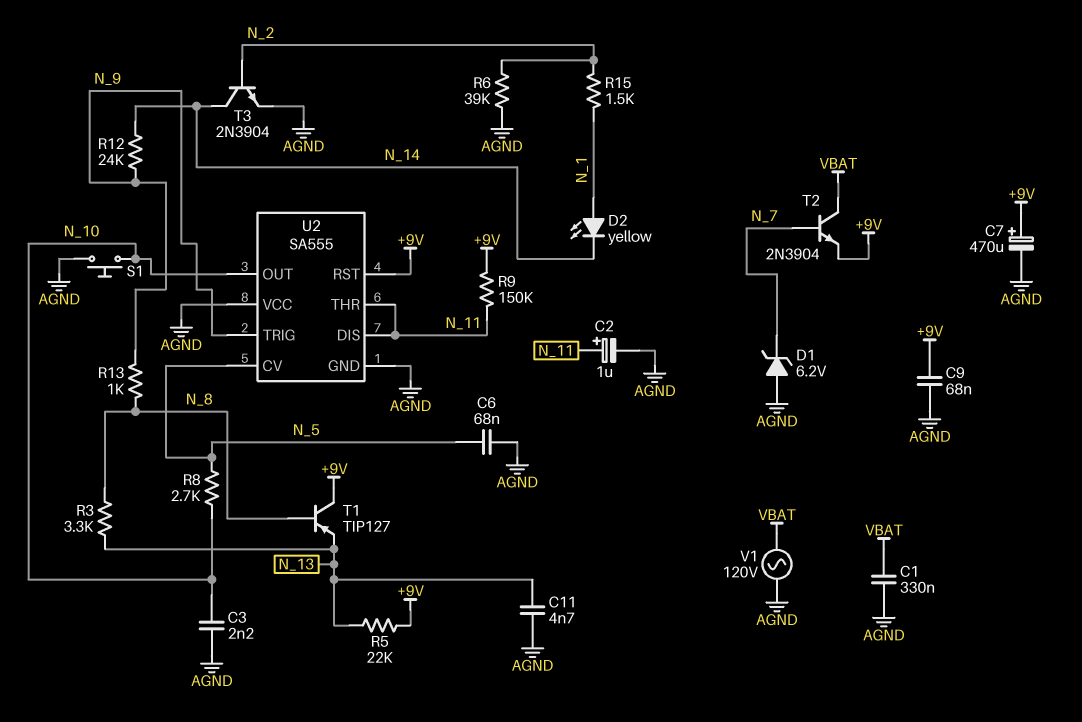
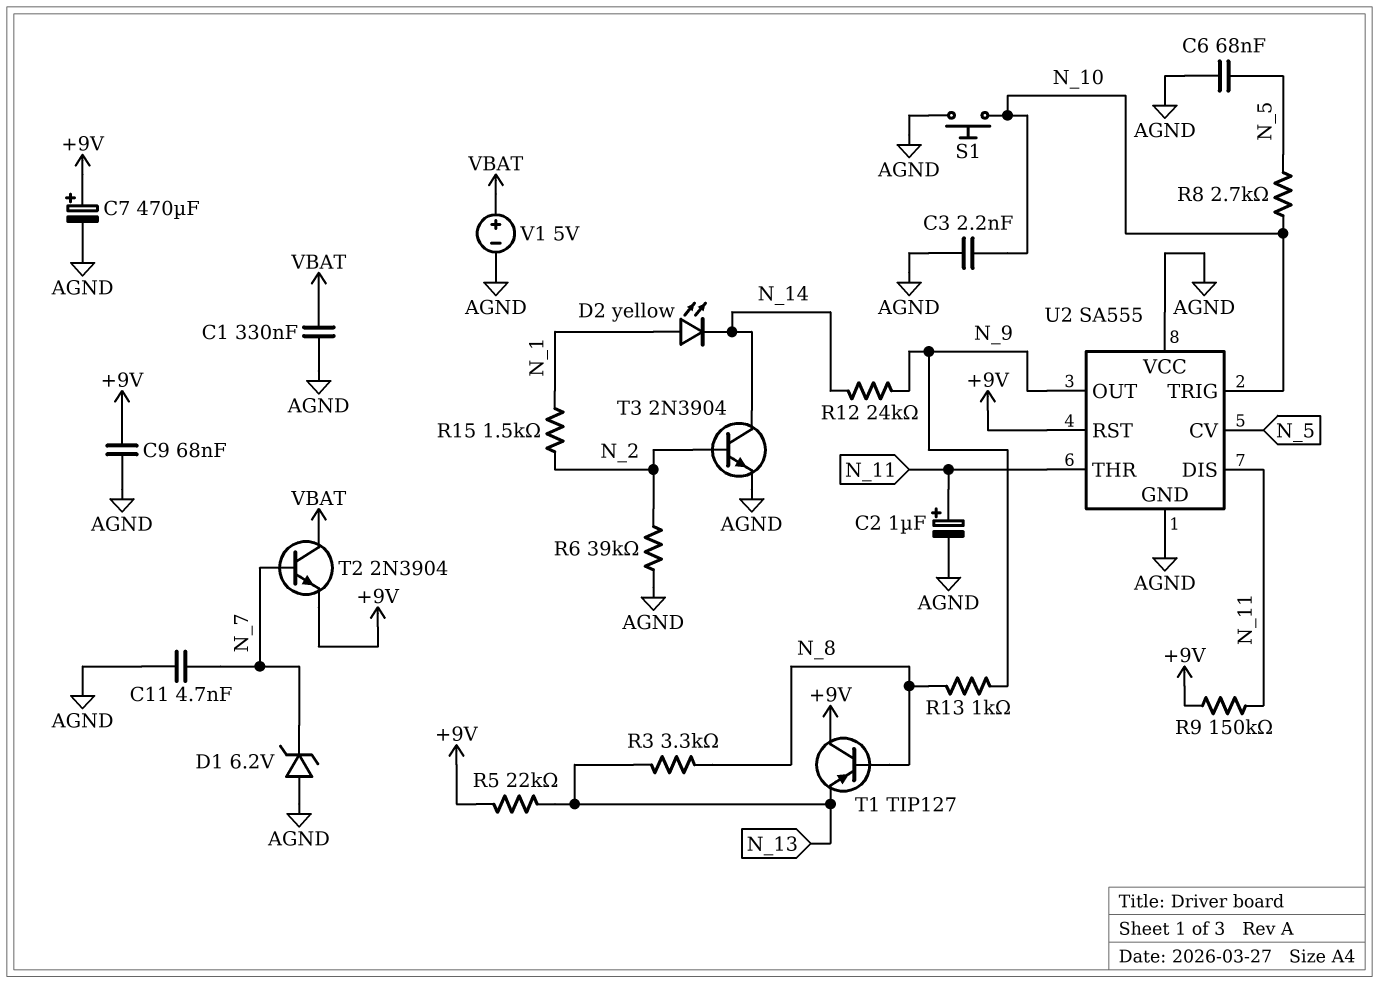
C11: 4.7nF (AGND, N_13) -> 4.7nF (AGND, N_7)
U2 pin OUT: N_10 -> N_9
U2 pin TRIG: N_9 -> N_10
V1: AC 120V (AGND, VBAT) -> 5V (plus VBAT, minus AGND)

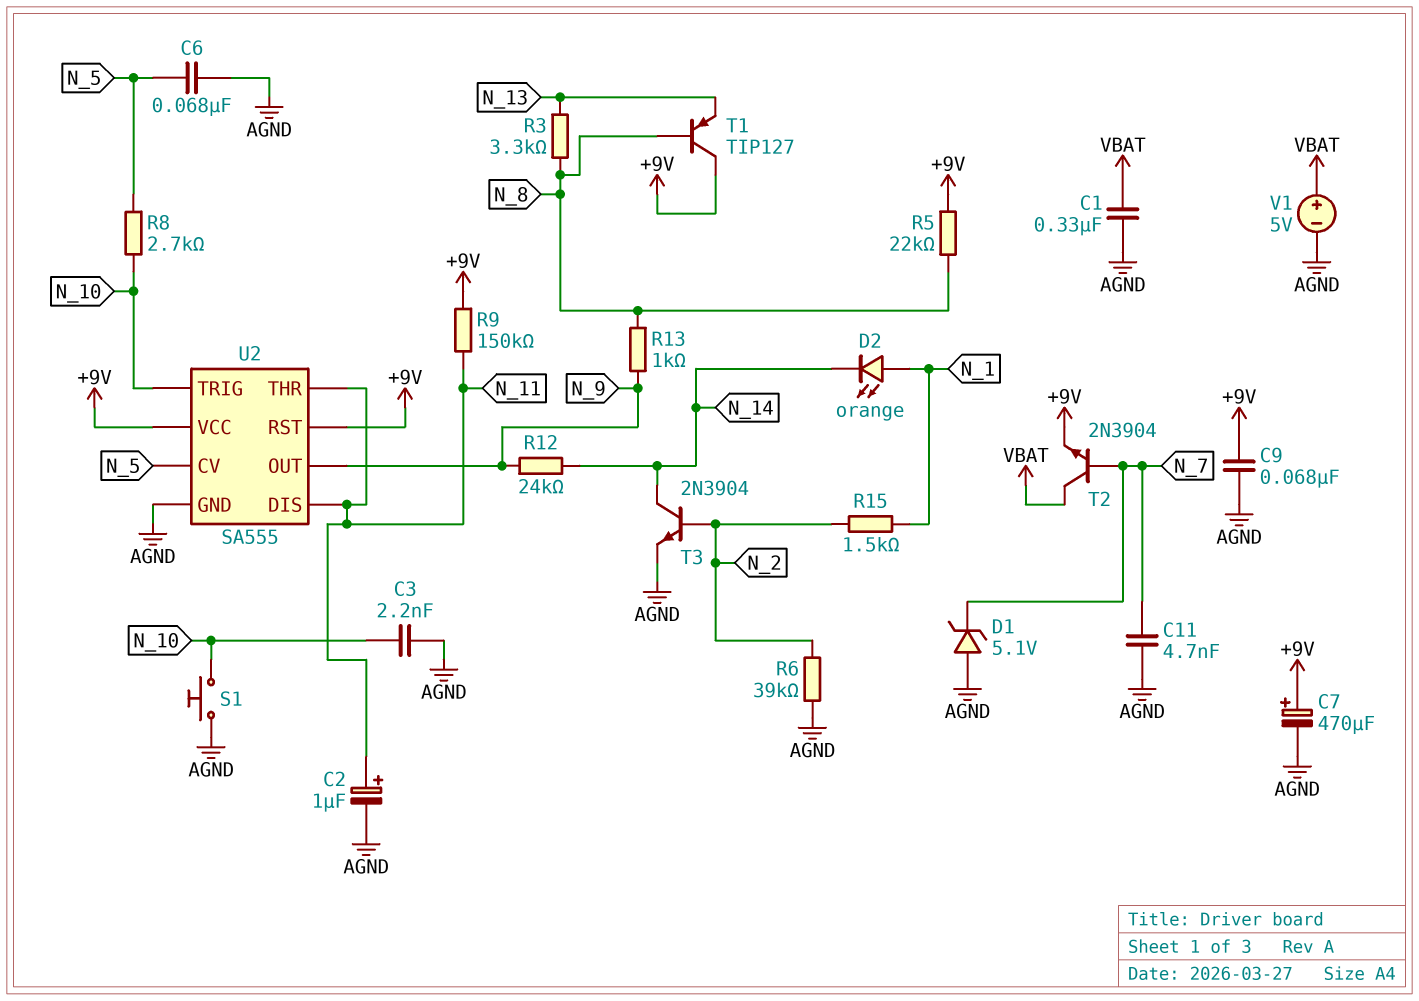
D1: zener 6.2V (A AGND, K N_7) -> zener 5.1V (A AGND, K N_7)
D2: LED yellow (A N_1, K N_14) -> LED orange (A N_1, K N_14)
R5: 22k (+9V, N_13) -> 22k (+9V, N_8)
U2 pin VCC: AGND -> +9V

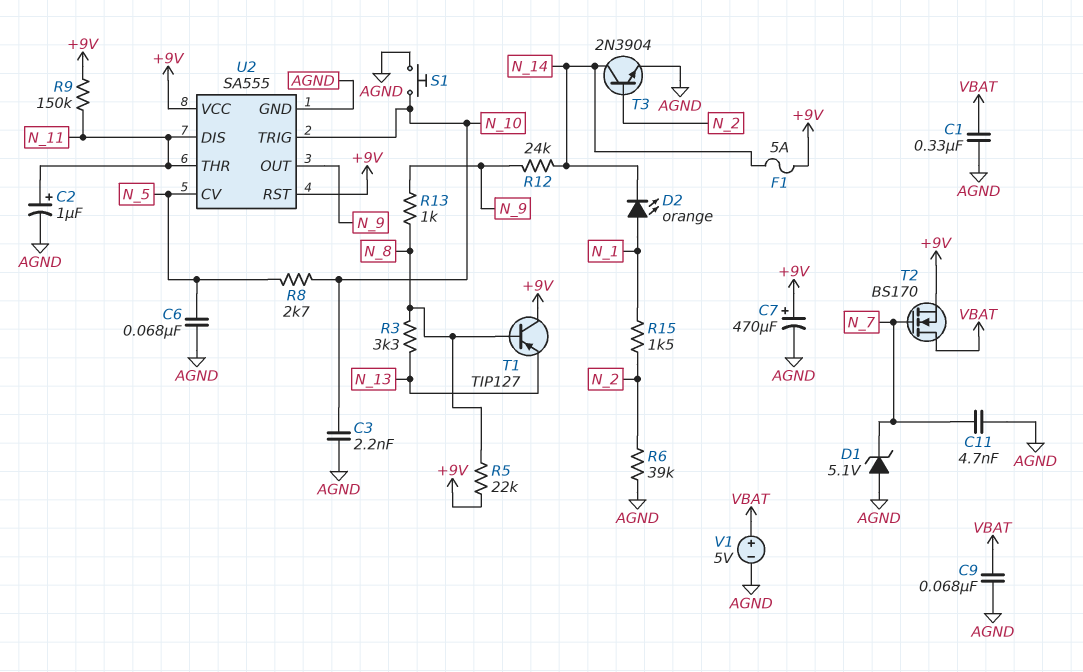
C9: 68nF (+9V, AGND) -> 68nF (AGND, VBAT)
F1: none -> 5A (+9V, N_14)
T2: NPN 2N3904 (B N_7, C VBAT, E +9V) -> NMOS BS170 (G N_7, D VBAT, S +9V)

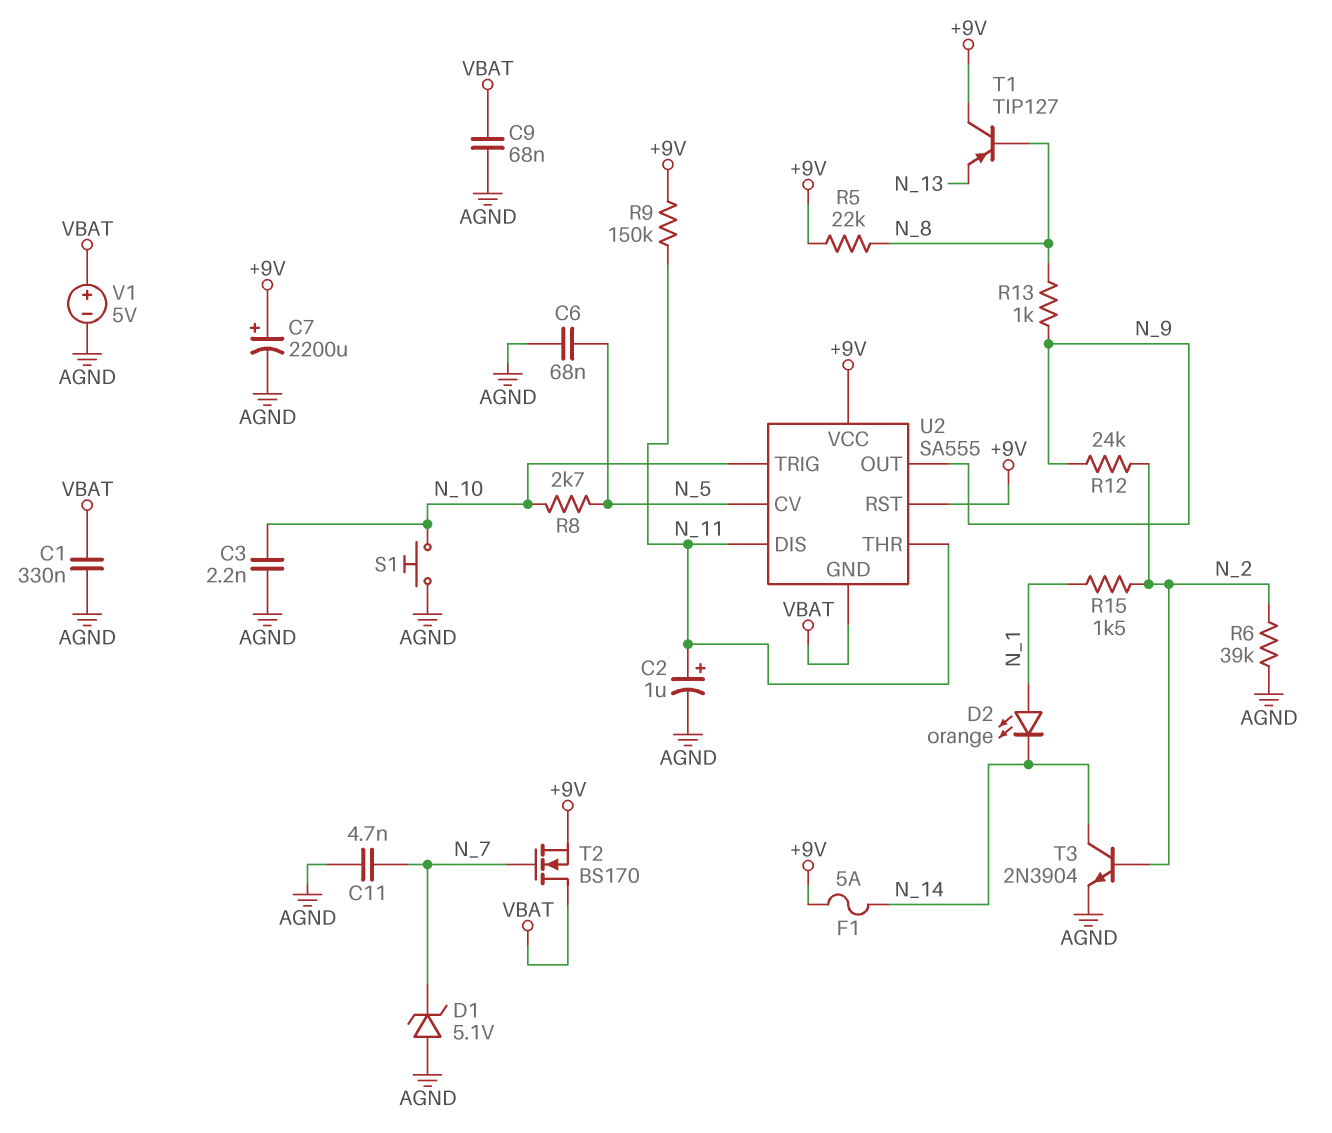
C7: 470uF (plus +9V, minus AGND) -> 2200uF (plus +9V, minus AGND)
R3: 3.3k (N_8, N_13) -> none
R12: 24k (N_9, N_14) -> 24k (N_2, N_9)
U2 pin GND: AGND -> VBAT

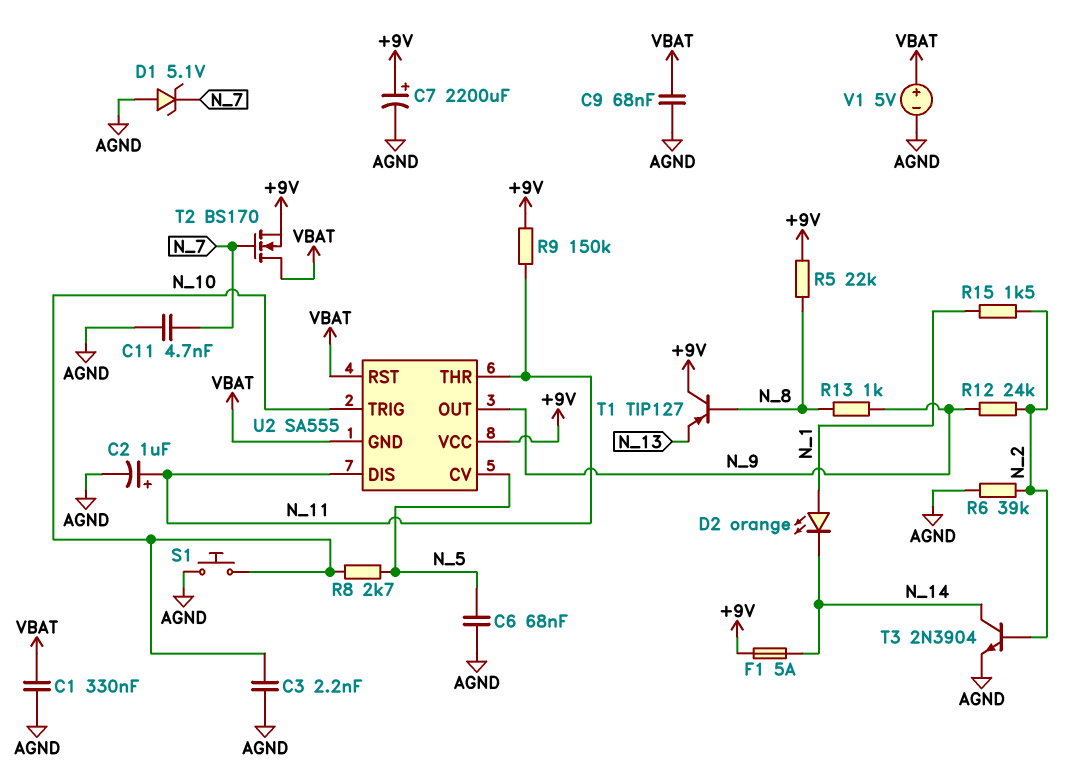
U2 pin RST: +9V -> VBAT

